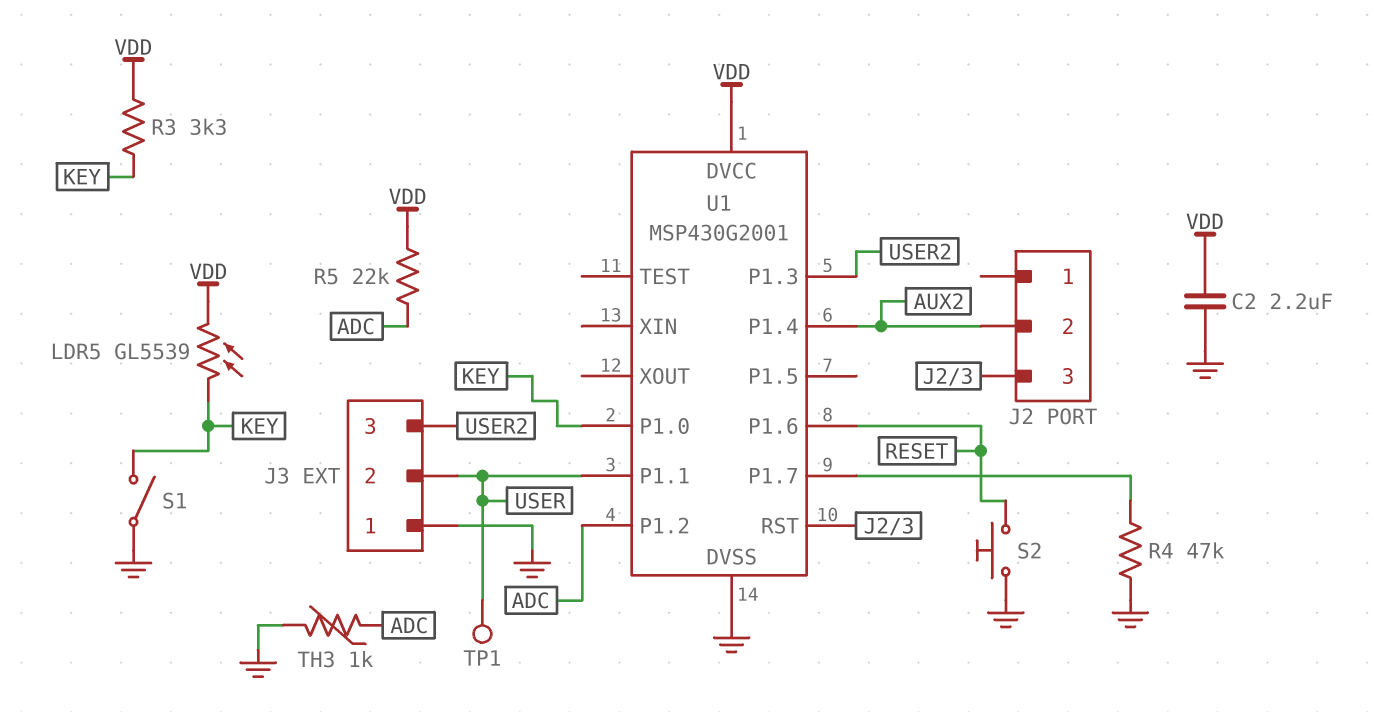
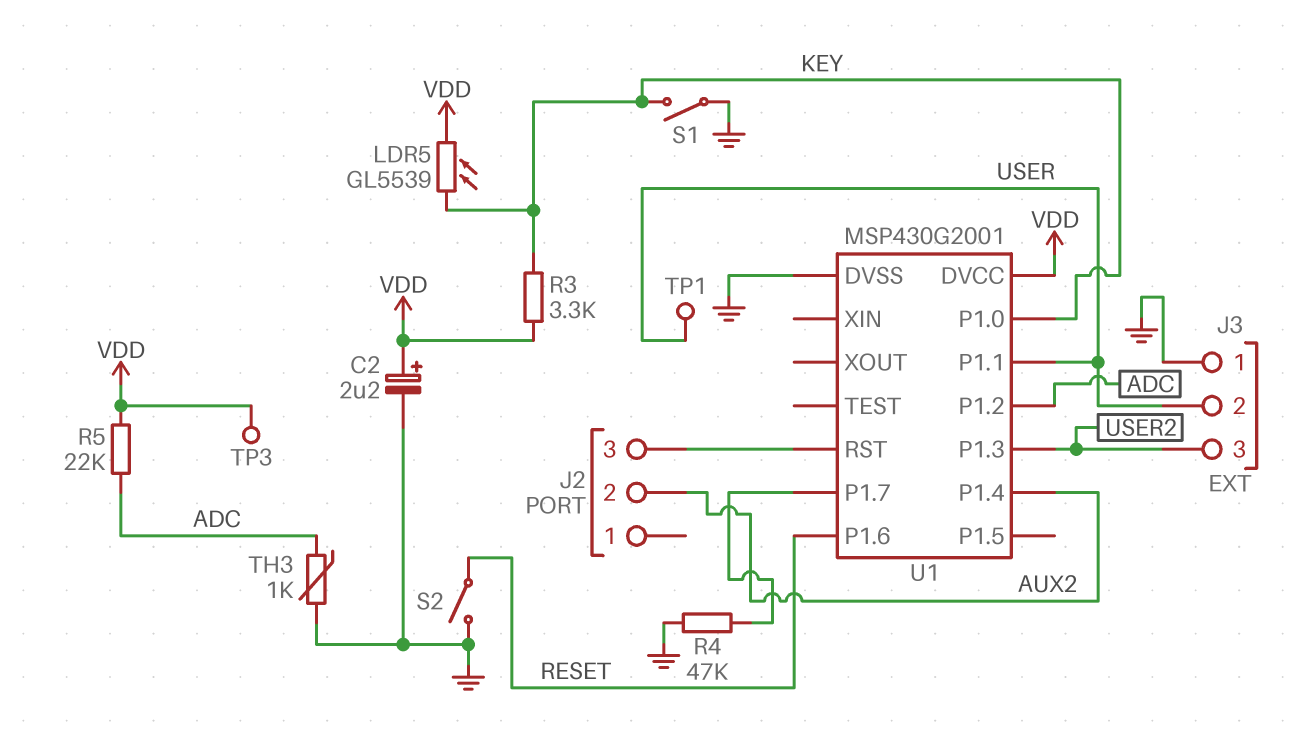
C2: 2.2uF (GND, VDD) -> 2.2uF (plus VDD, minus GND)
S2: button (GND, RESET) -> switch (GND, RESET)
TP3: none -> test point (VDD)

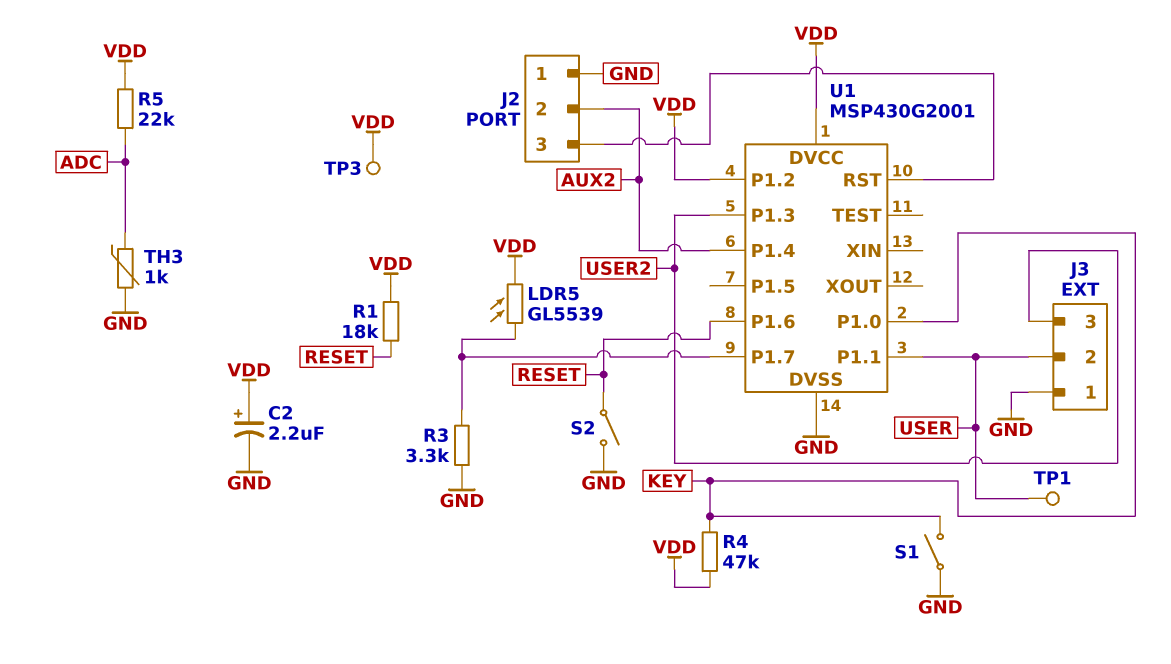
J2 pin 1: none -> GND
LDR5: GL5539 (KEY, VDD) -> GL5539 (U1/P1.7, VDD)
R1: none -> 18k (RESET, VDD)
R3: 3.3k (KEY, VDD) -> 3.3k (GND, U1/P1.7)
R4: 47k (GND, U1/P1.7) -> 47k (KEY, VDD)
U1 pin P1.2: ADC -> VDD

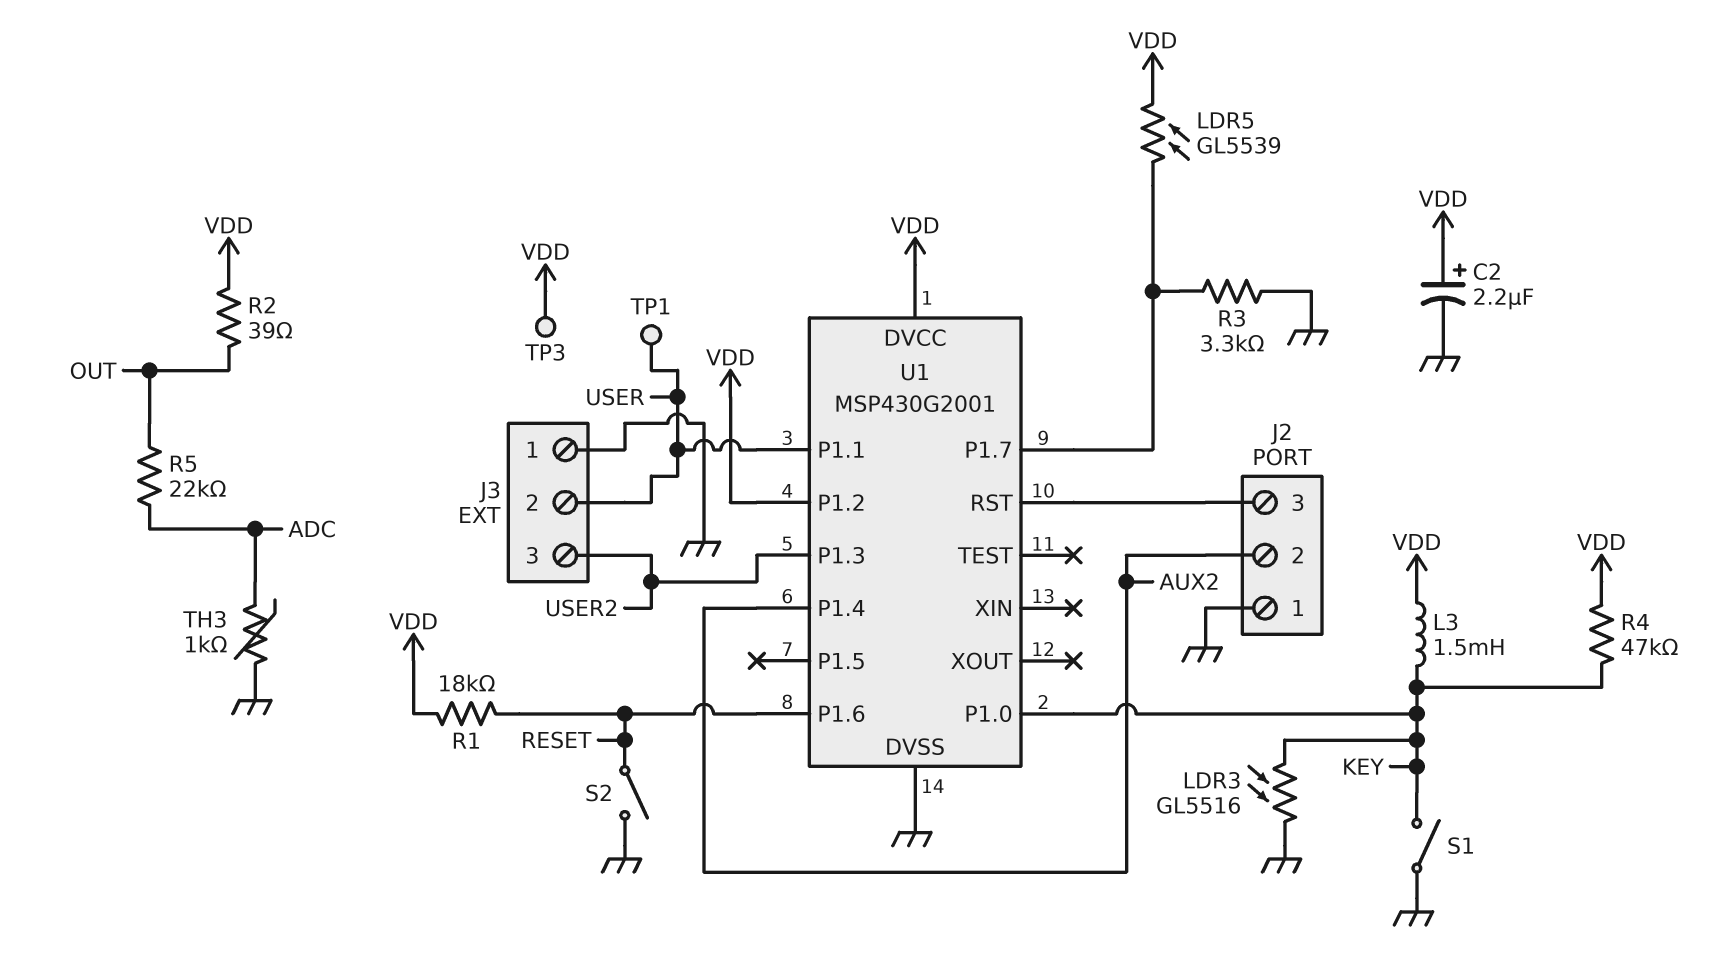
L3: none -> 1.5mH (KEY, VDD)
LDR3: none -> GL5516 (GND, KEY)
R2: none -> 39 (OUT, VDD)
R5: 22k (ADC, VDD) -> 22k (ADC, OUT)

